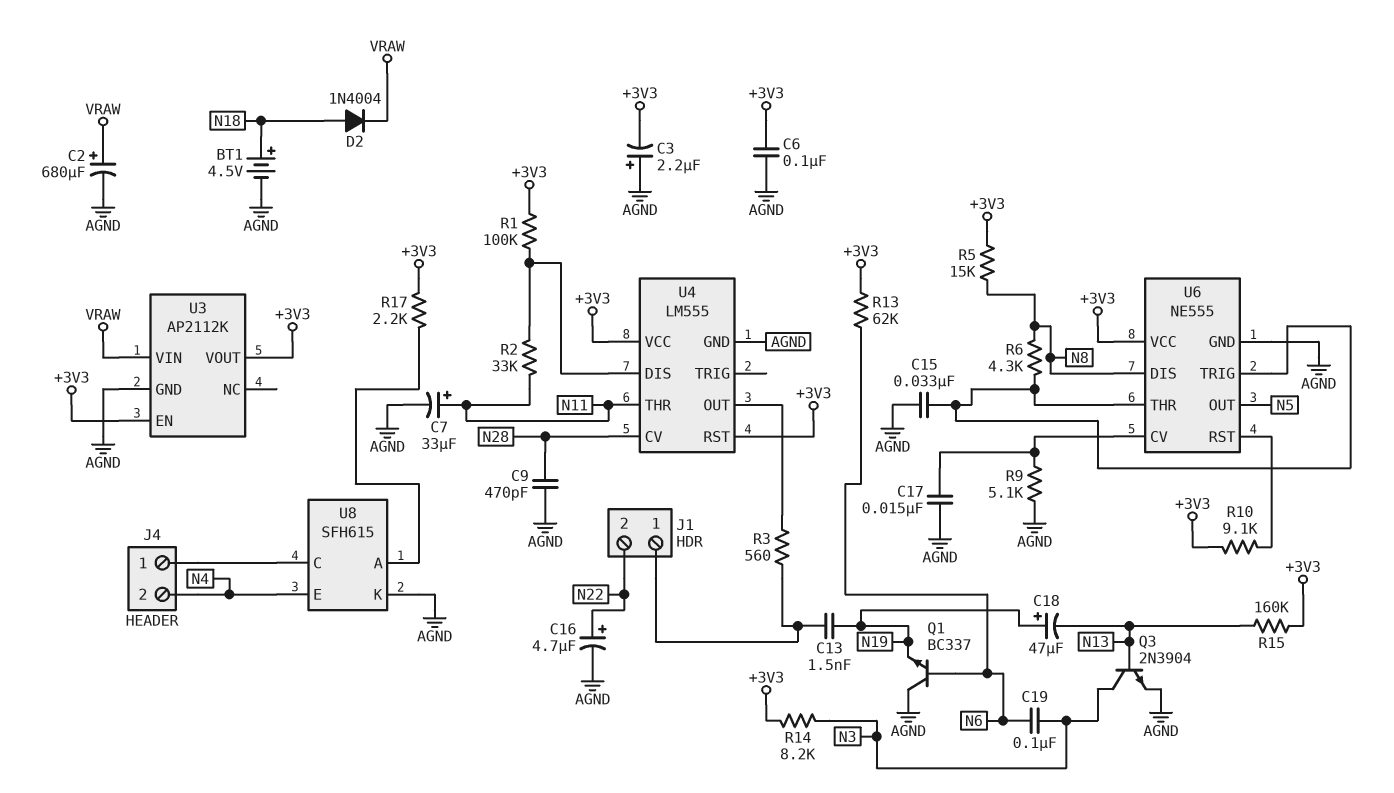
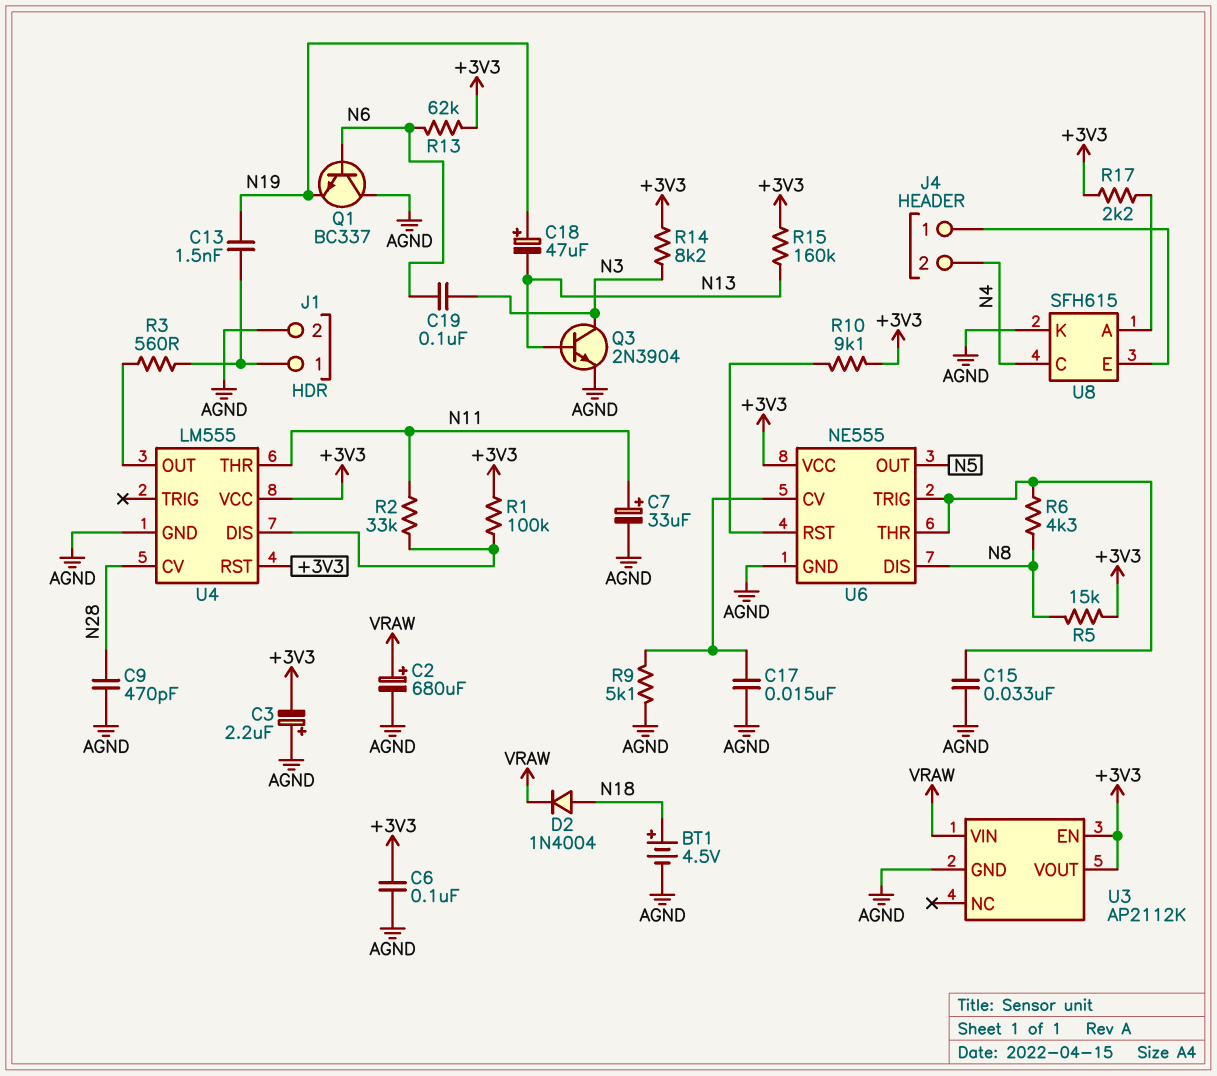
C16: 4.7uF (plus N22, minus AGND) -> none
J1 pin 2: N22 -> AGND
U8 pin C: J4/1 -> N4
U8 pin E: N4 -> J4/1

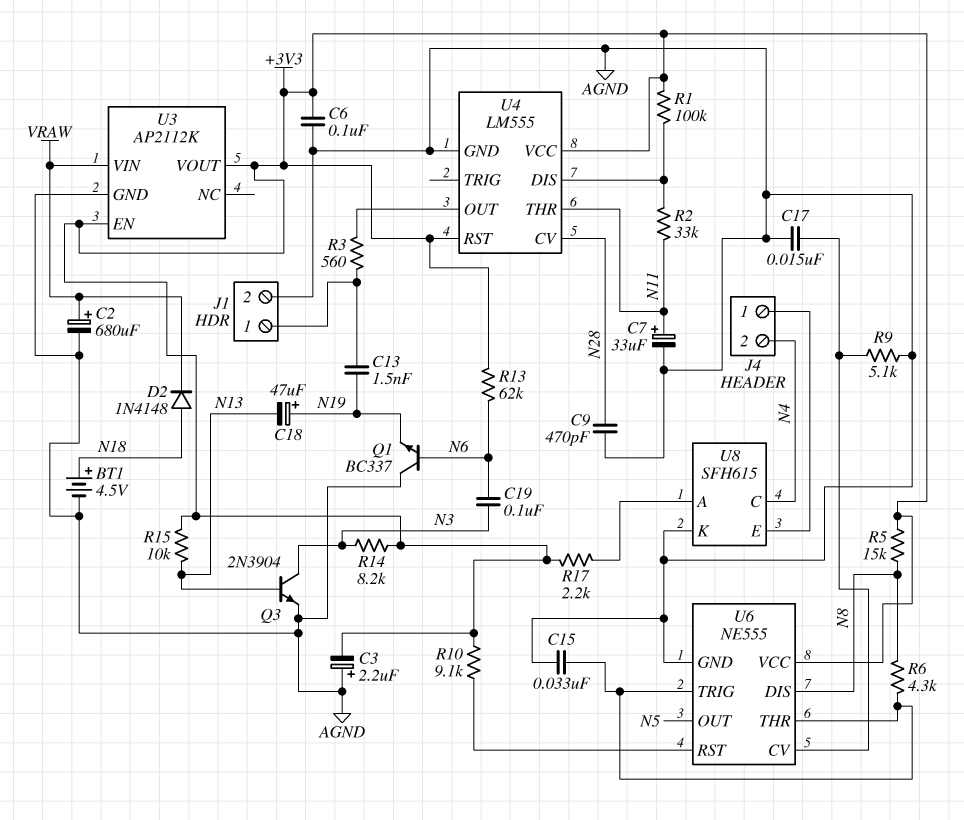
D2: diode 1N4004 (A N18, K VRAW) -> diode 1N4148 (A N18, K VRAW)
R15: 160k (+3V3, N13) -> 10k (+3V3, N13)

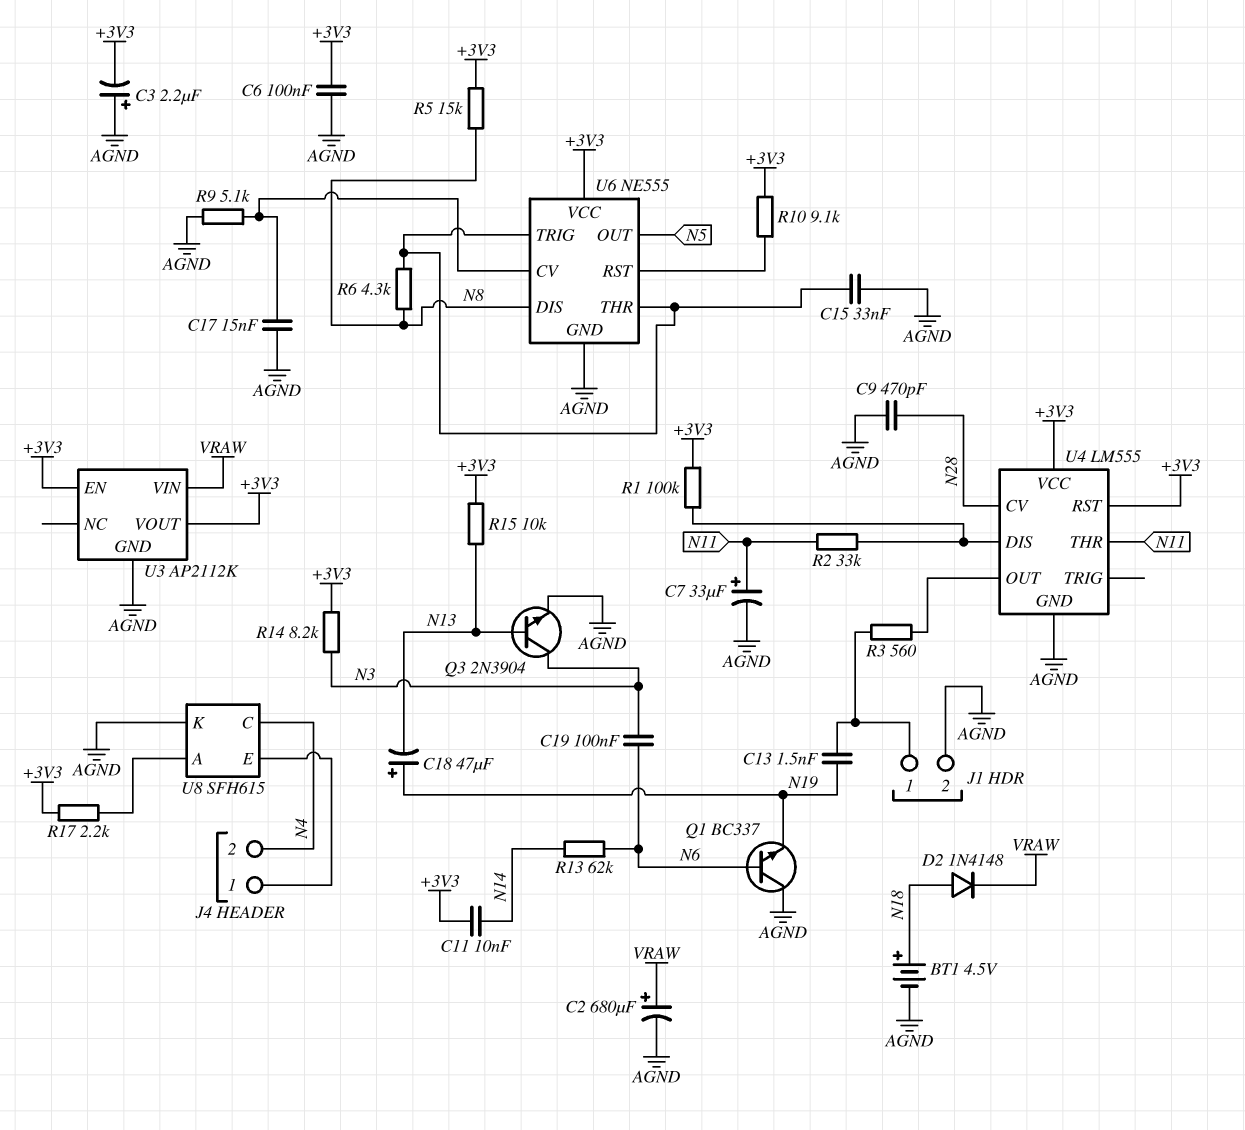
C11: none -> 10nF (+3V3, N14)
R13: 62k (+3V3, N6) -> 62k (N6, N14)

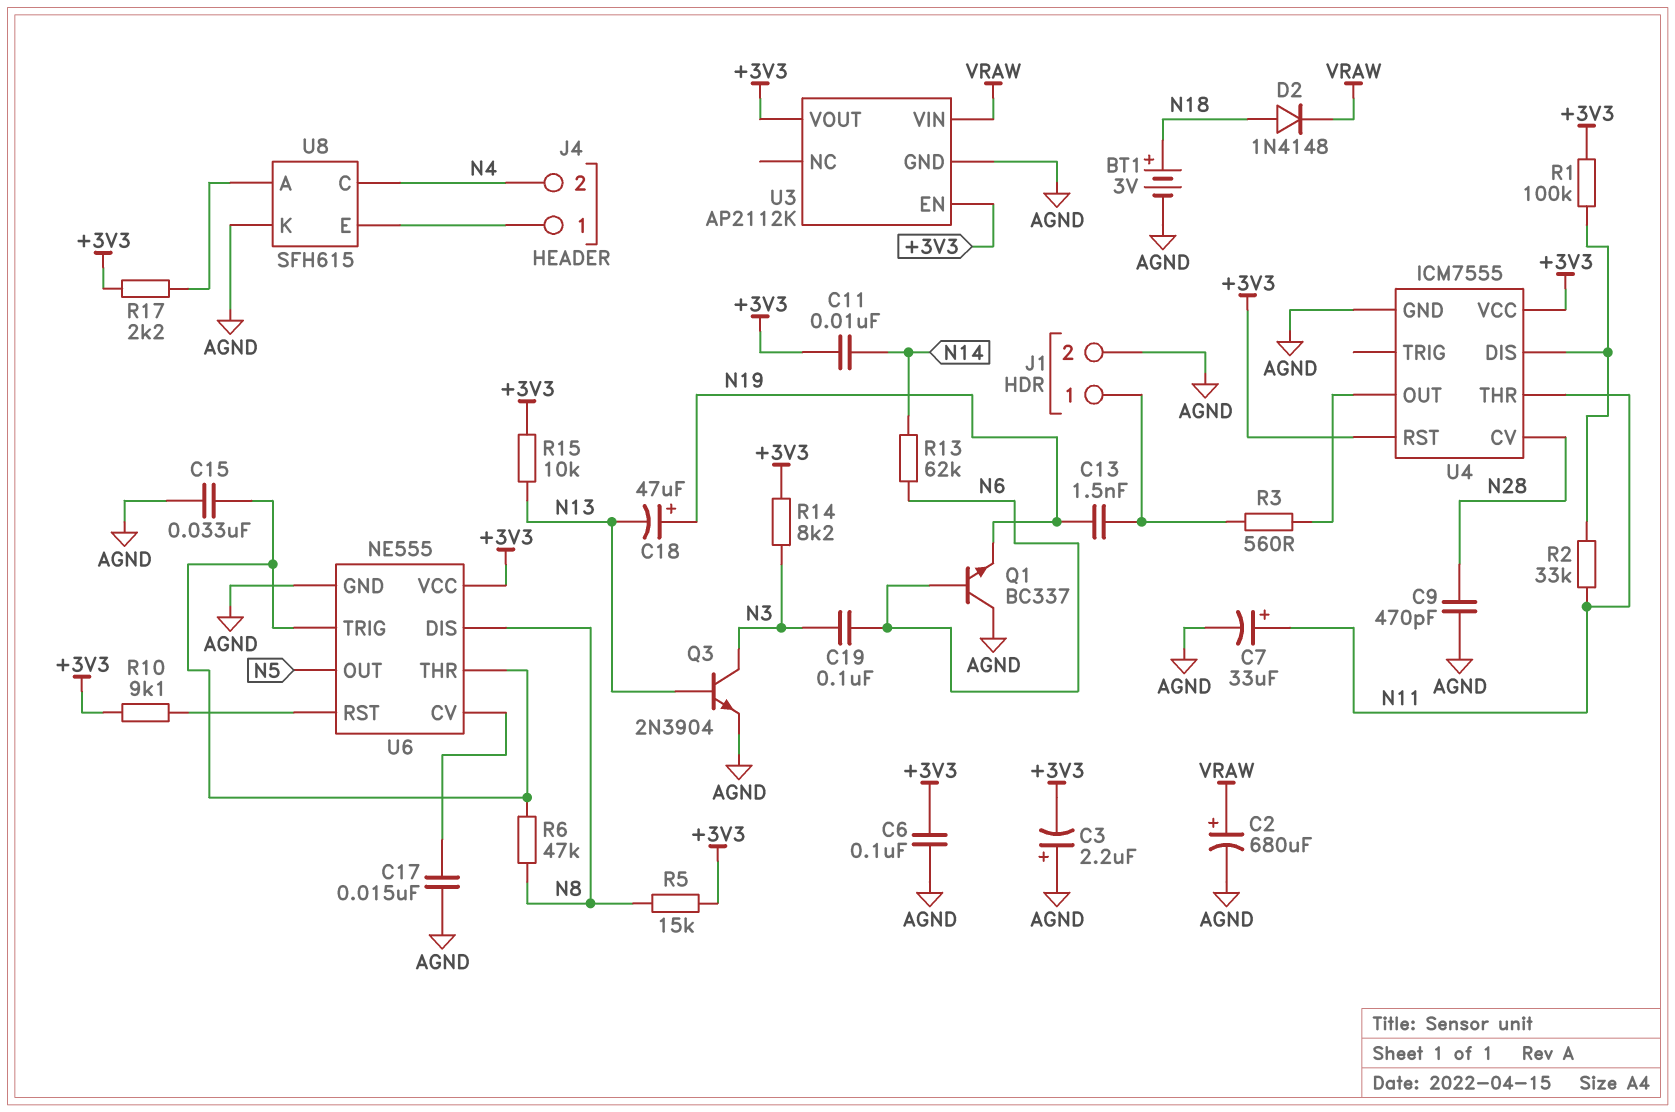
BT1: 4.5V (plus N18, minus AGND) -> 3V (plus N18, minus AGND)
R6: 4.3k (N8, U6/THR) -> 47k (N8, U6/THR)
R9: 5.1k (AGND, U6/CV) -> none
U4: LM555 -> ICM7555

